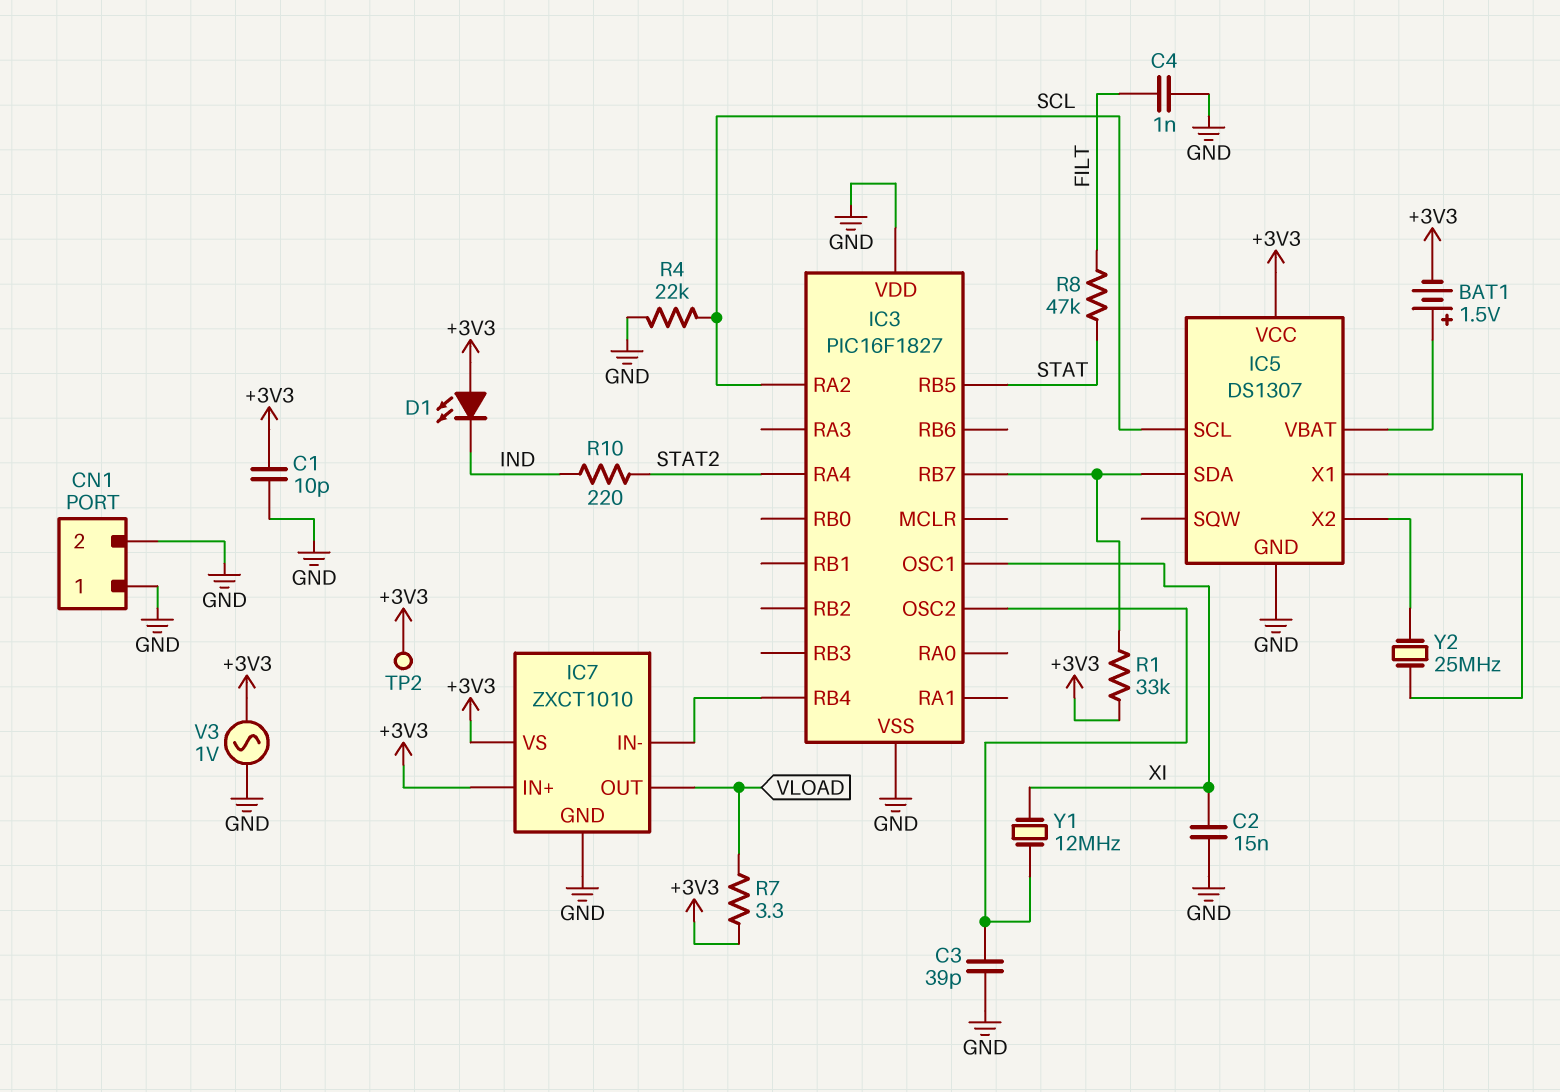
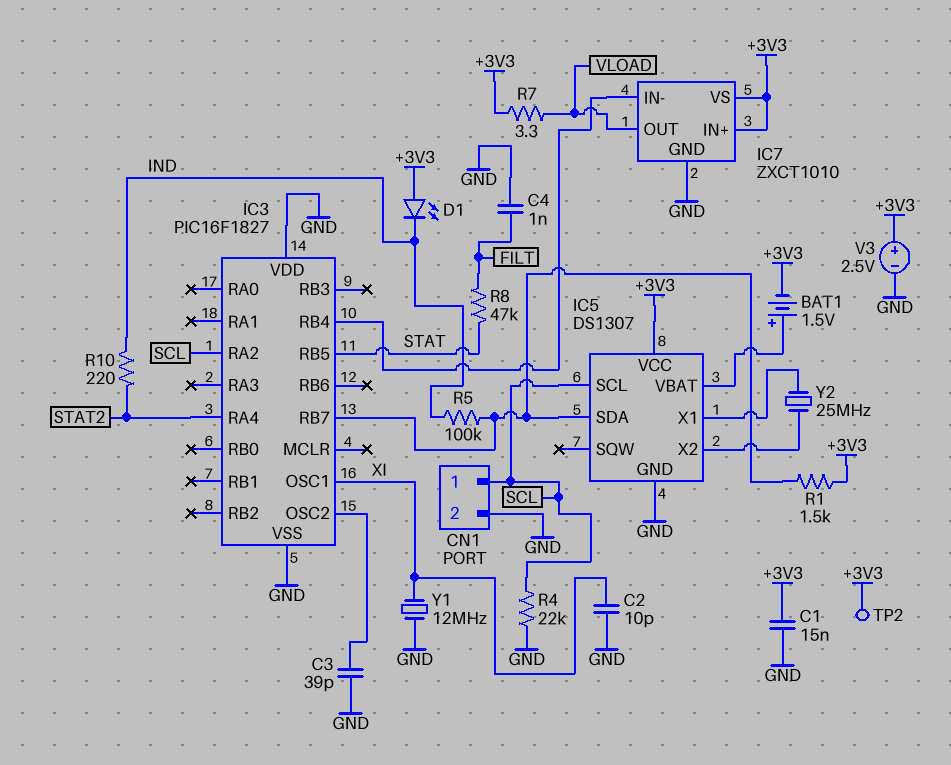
C1: 10pF (+3V3, GND) -> 15nF (+3V3, GND)
C2: 15nF (GND, XI) -> 10pF (GND, XI)
CN1 pin 1: GND -> SCL
R1: 33k (+3V3, IC3/RB7) -> 1.5k (+3V3, IC3/RB7)
R5: none -> 100k (IC3/RB7, IND)
V3: AC 1V (+3V3, GND) -> 2.5V (plus +3V3, minus GND)
Y1: 12MHz (IC3/OSC2, XI) -> 12MHz (GND, XI)

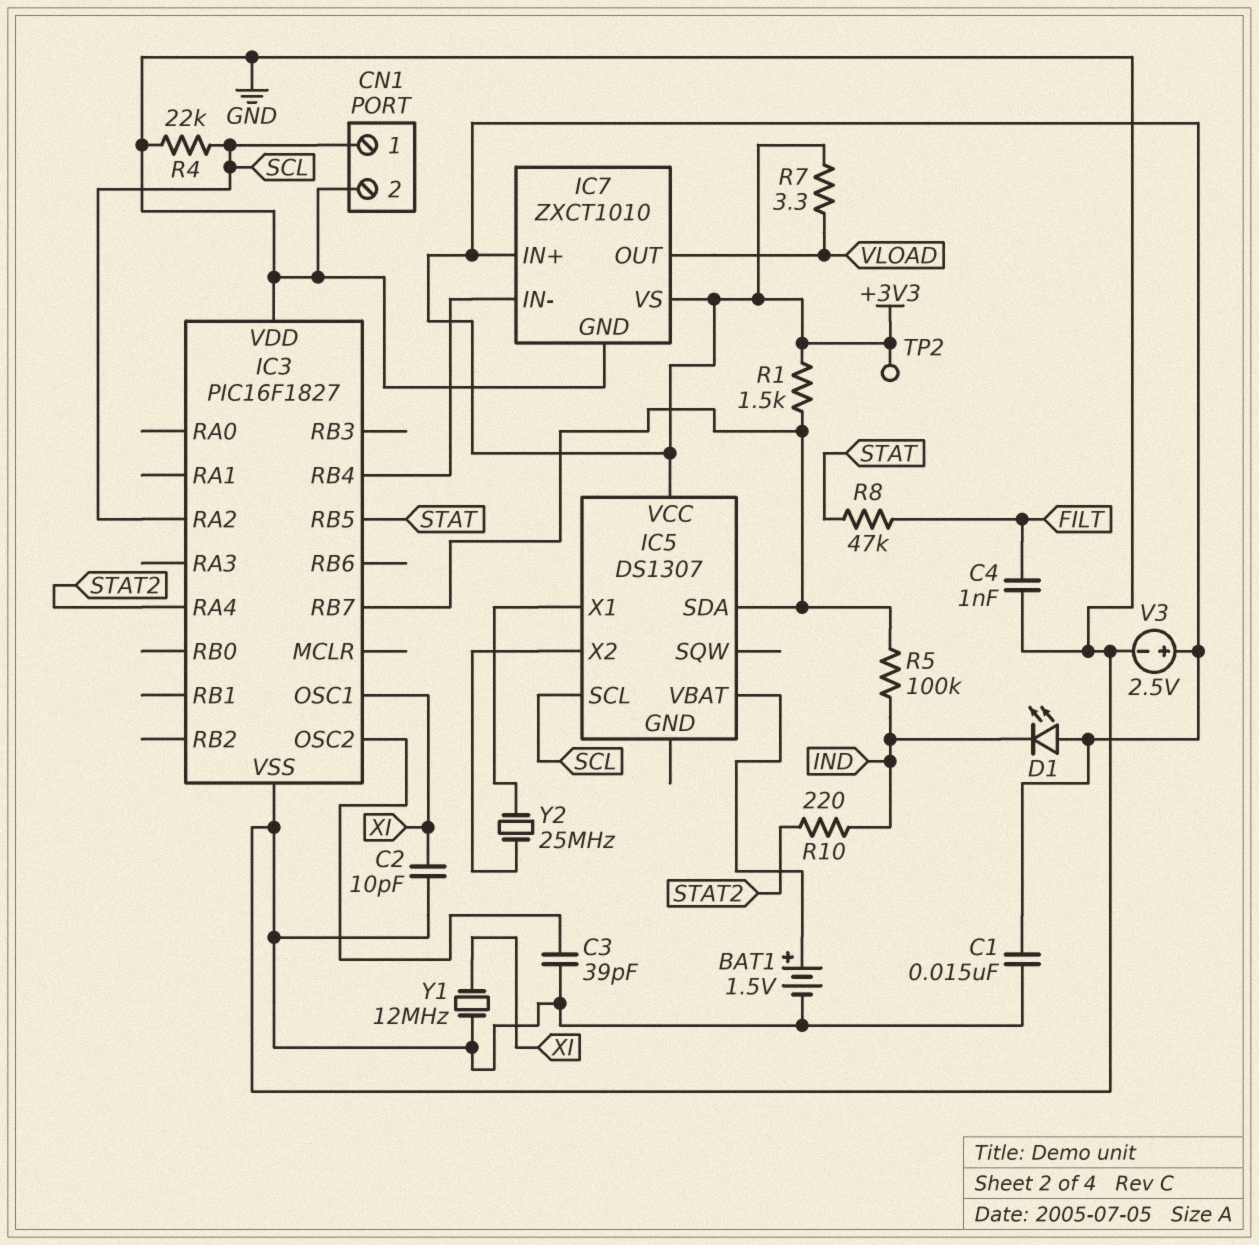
BAT1: 1.5V (plus IC5/VBAT, minus +3V3) -> 1.5V (plus IC5/VBAT, minus GND)
IC5 pin GND: GND -> none

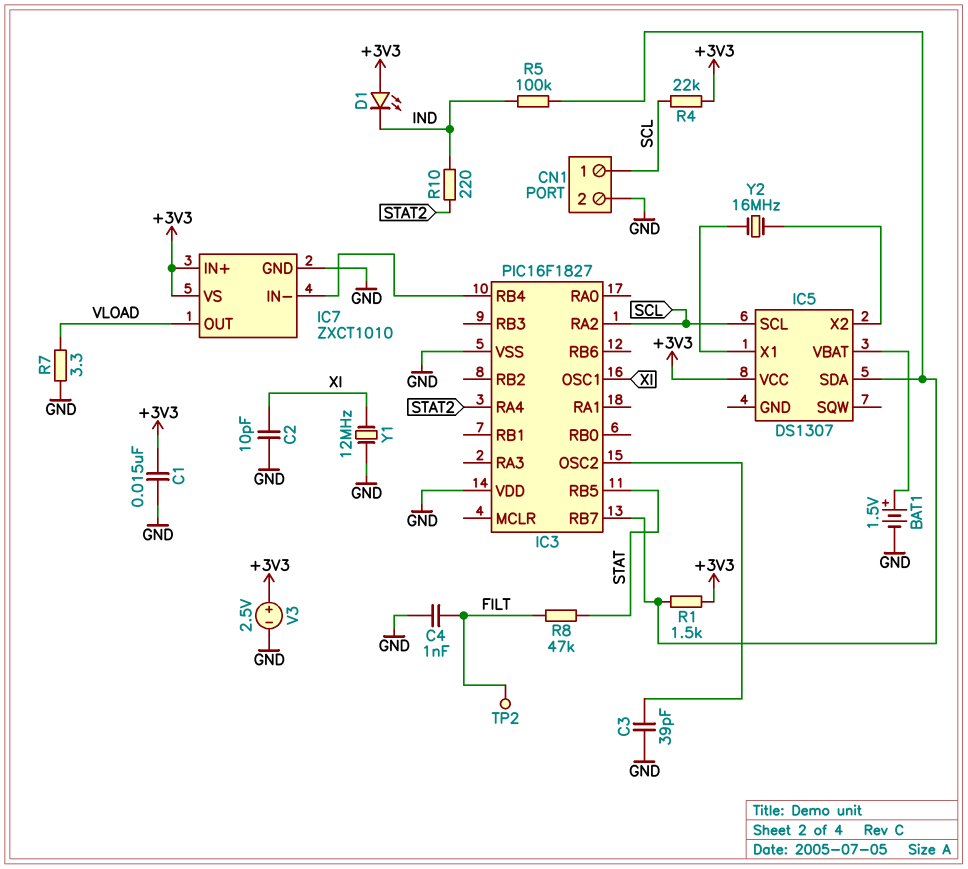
R4: 22k (GND, SCL) -> 22k (+3V3, SCL)
R7: 3.3 (+3V3, VLOAD) -> 3.3 (GND, VLOAD)
TP2: test point (+3V3) -> test point (FILT)
Y2: 25MHz (IC5/X1, IC5/X2) -> 16MHz (IC5/X1, IC5/X2)

